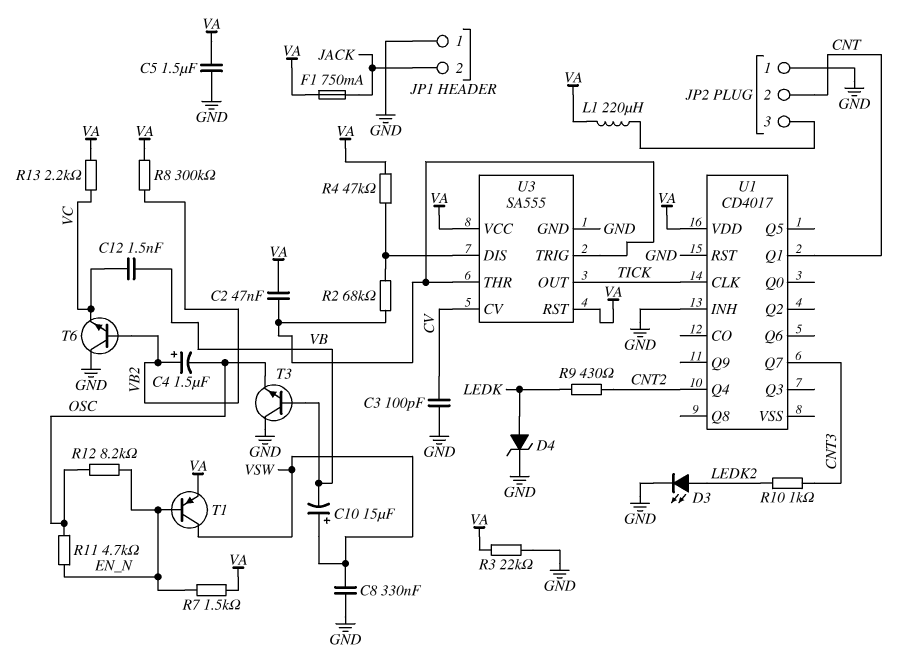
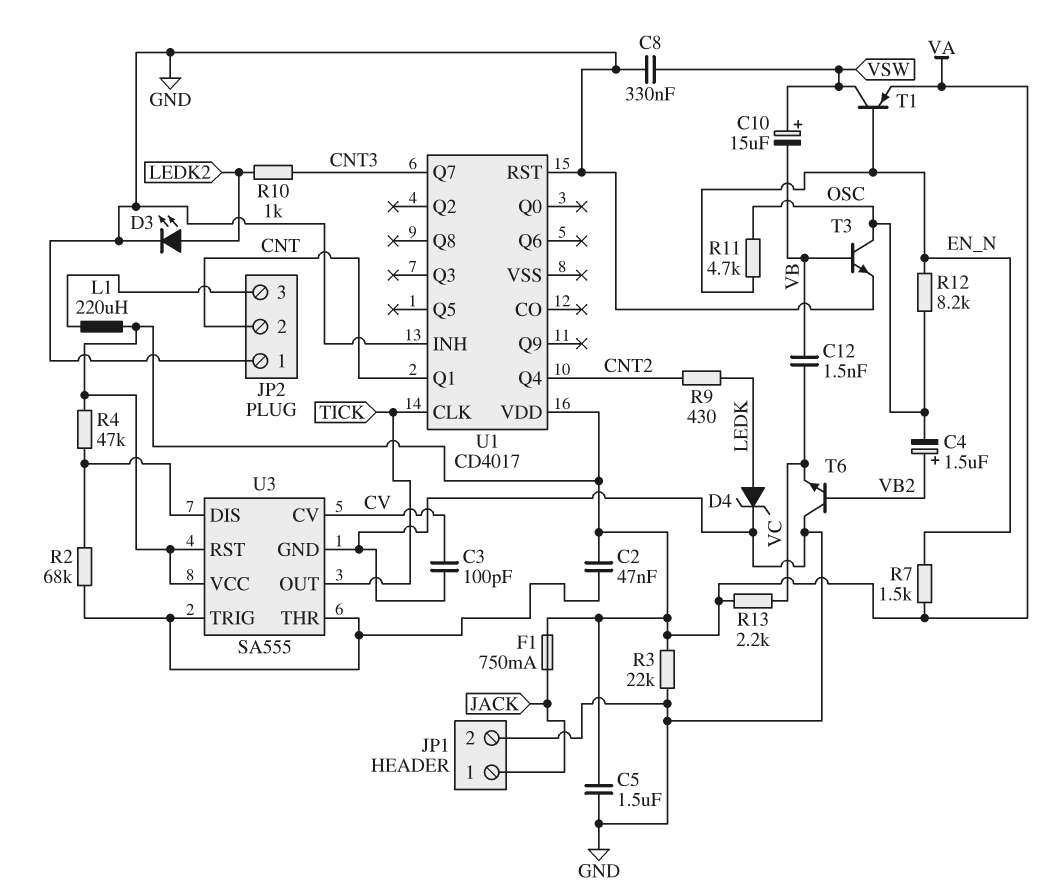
JP1 pin 1: GND -> JACK
JP1 pin 2: JACK -> GND
R8: 300k (VA, VB2) -> none
T3: NPN (B VB, C GND, E OSC) -> NPN (B VB, C OSC, E GND)

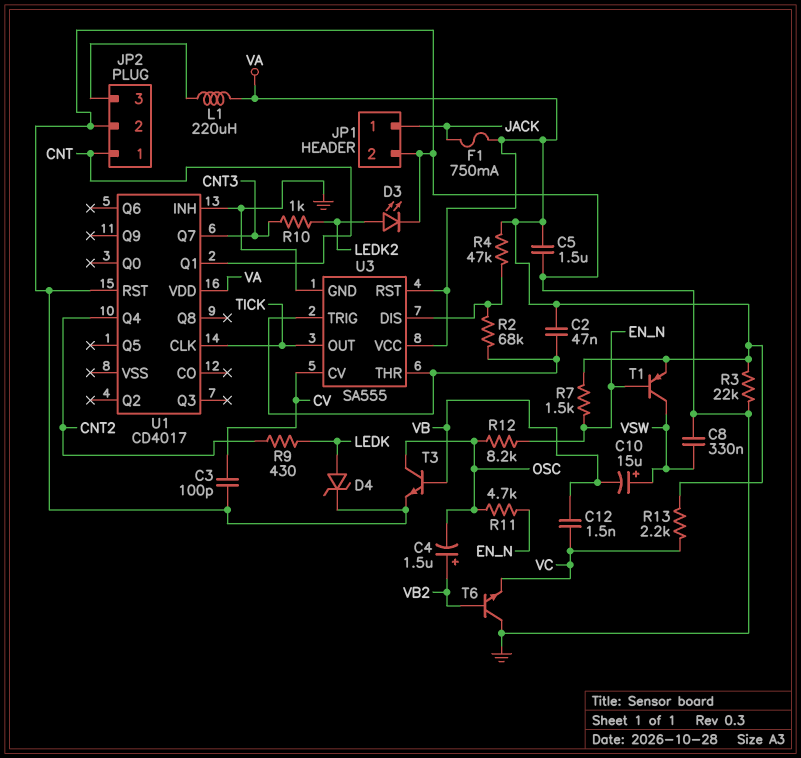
JP2 pin 1: GND -> CNT
JP2 pin 2: CNT -> GND

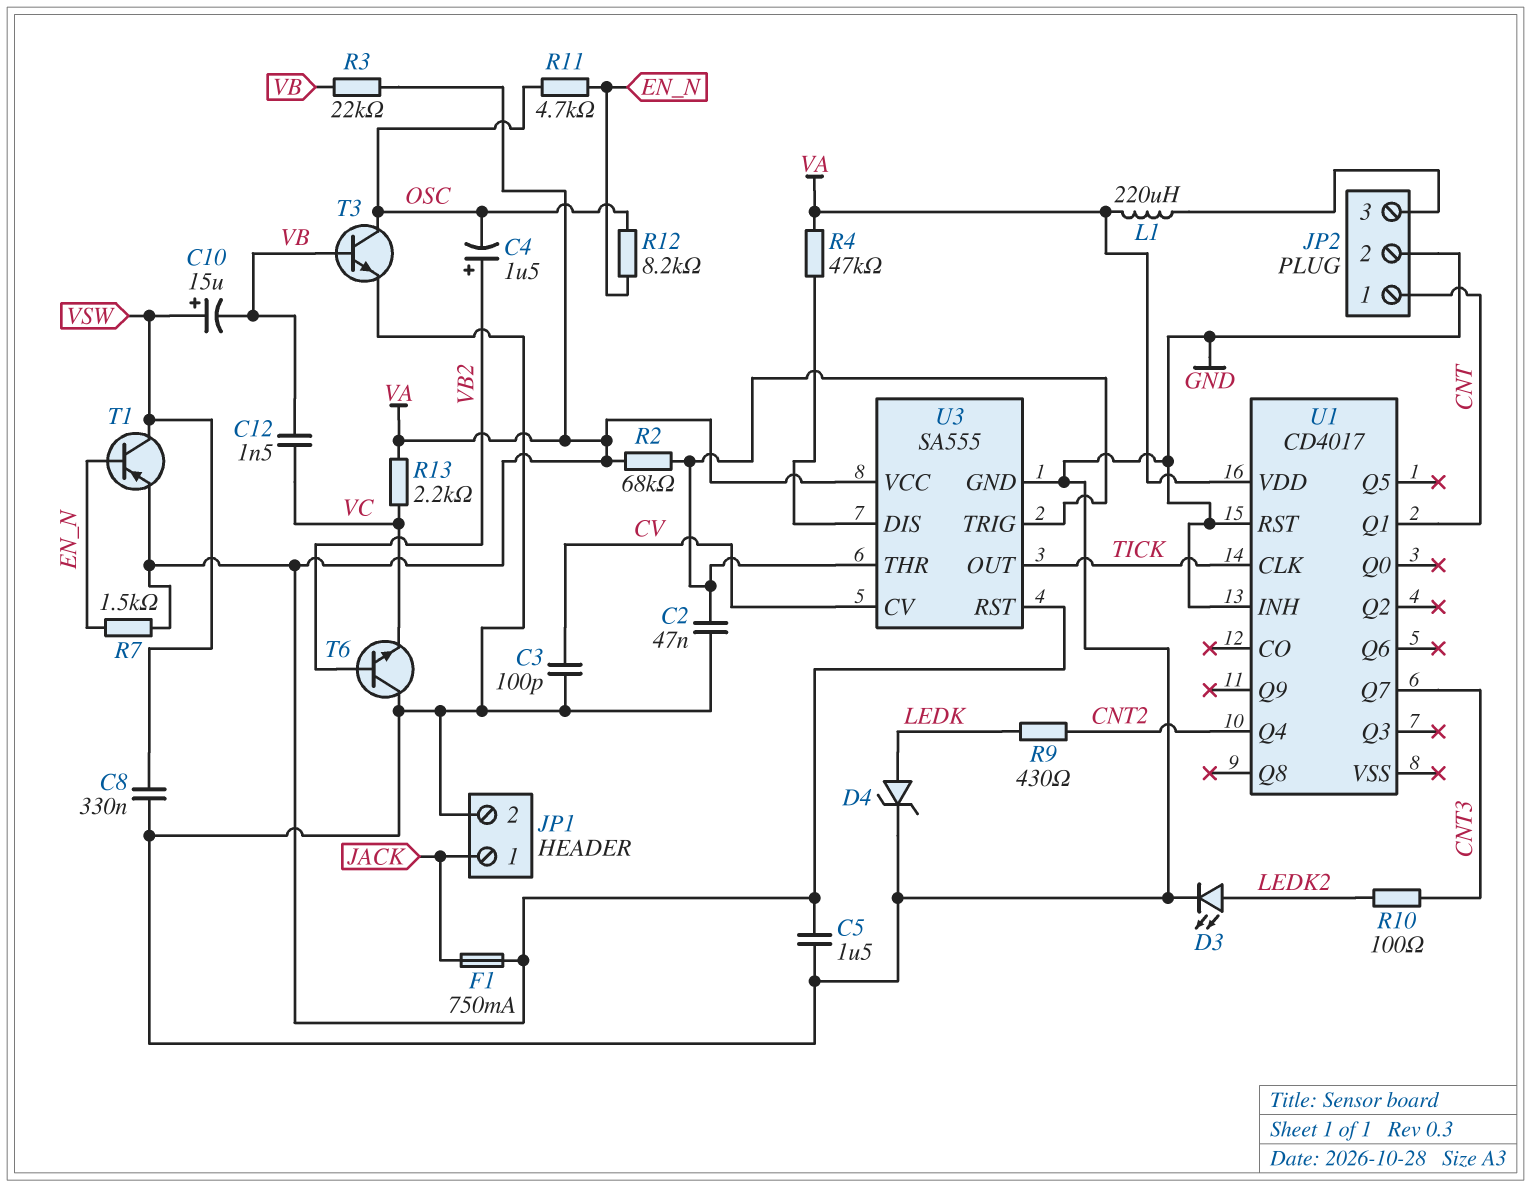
C2: 47nF (U3/THR, VA) -> 47nF (GND, U3/THR)
R2: 68k (U3/DIS, U3/THR) -> 68k (U3/THR, VA)
R3: 22k (GND, VA) -> 22k (VA, VB)
R10: 1k (CNT3, LEDK2) -> 100 (CNT3, LEDK2)

